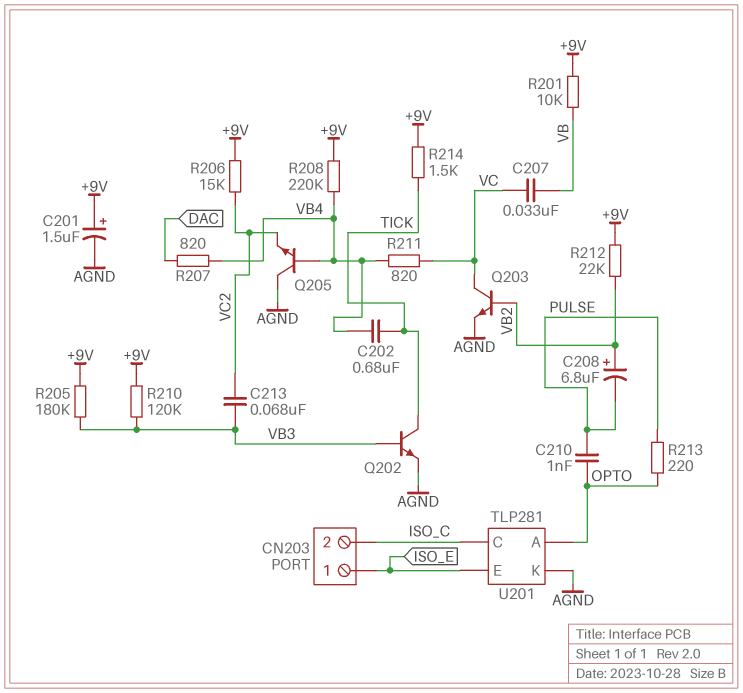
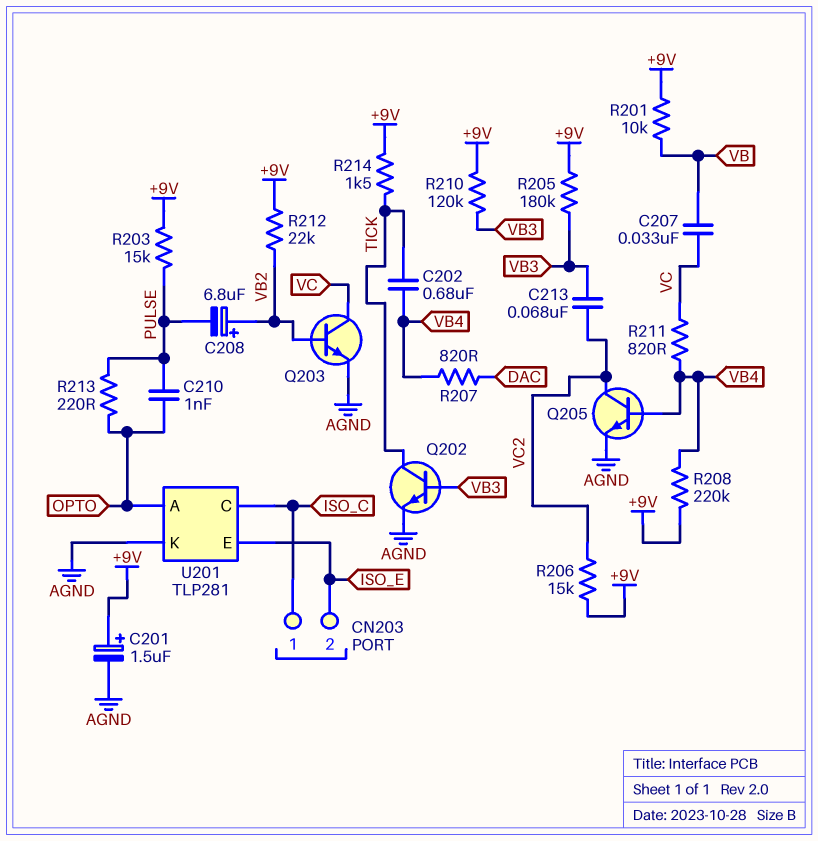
CN203 pin 1: ISO_E -> ISO_C
CN203 pin 2: ISO_C -> ISO_E
Q205: NPN (B VB4, C AGND, E VC2) -> NPN (B VB4, C VC2, E AGND)
R203: none -> 15k (+9V, PULSE)

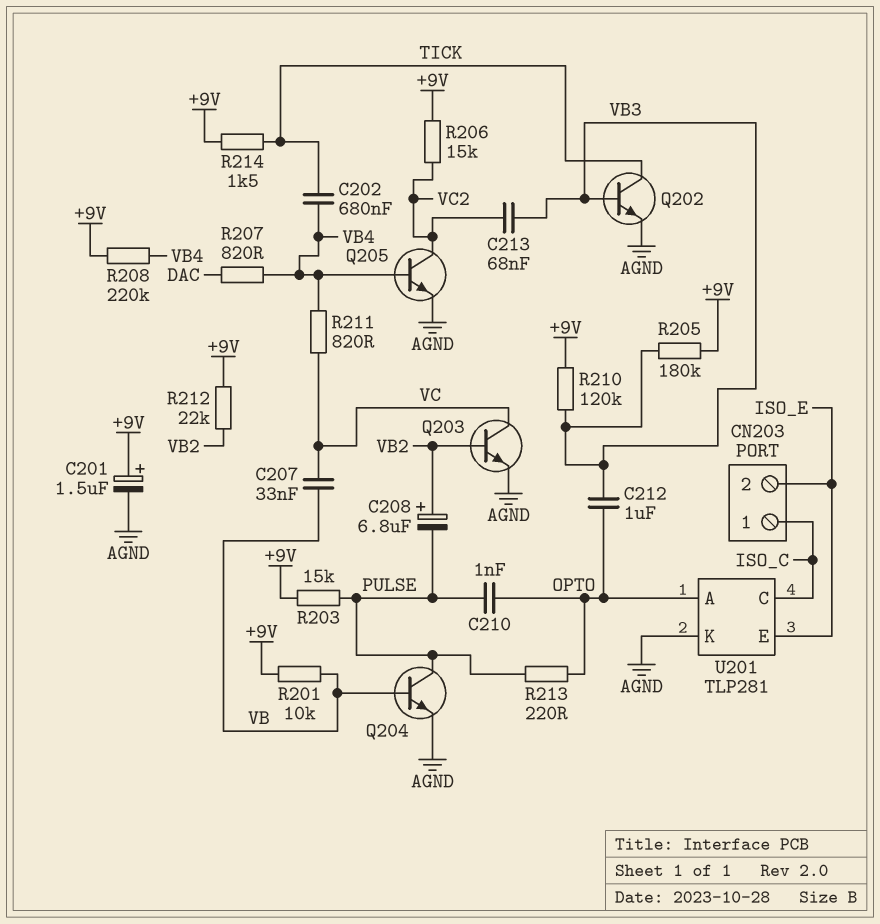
C212: none -> 1uF (OPTO, VB3)
Q204: none -> NPN (B VB, C PULSE, E AGND)

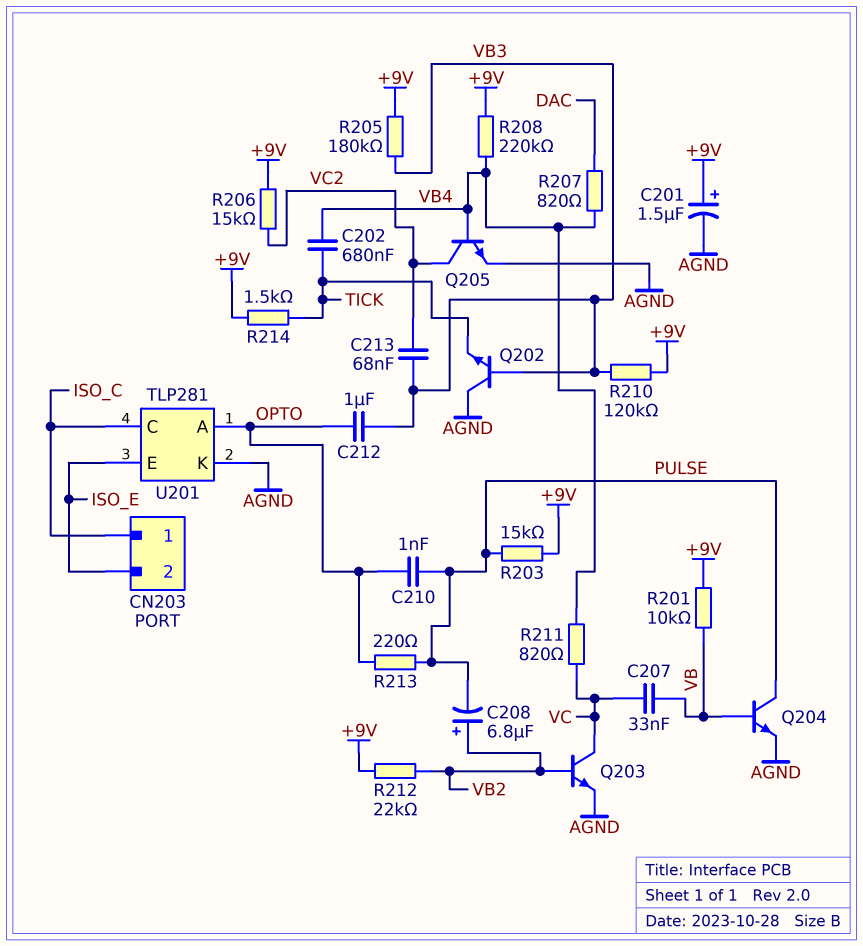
Q202: NPN (B VB3, C TICK, E AGND) -> NPN (B VB3, C AGND, E TICK)

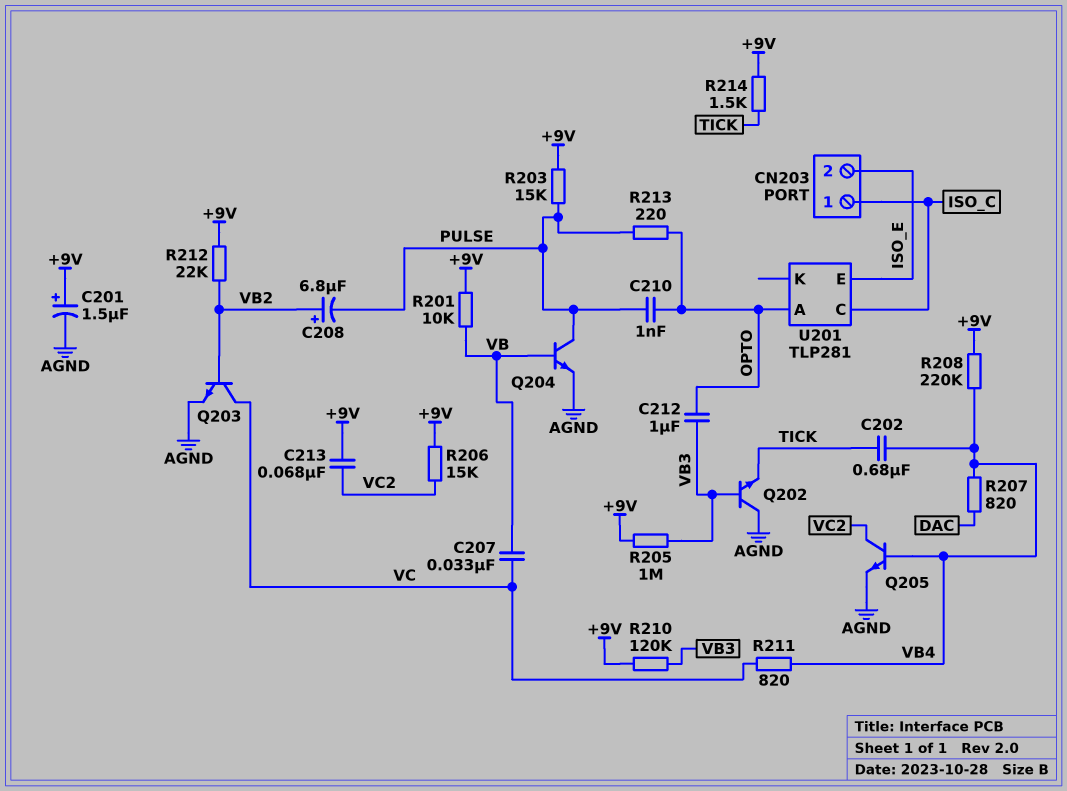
C213: 68nF (VB3, VC2) -> 68nF (+9V, VC2)
R205: 180k (+9V, VB3) -> 1M (+9V, VB3)
U201 pin K: AGND -> none

